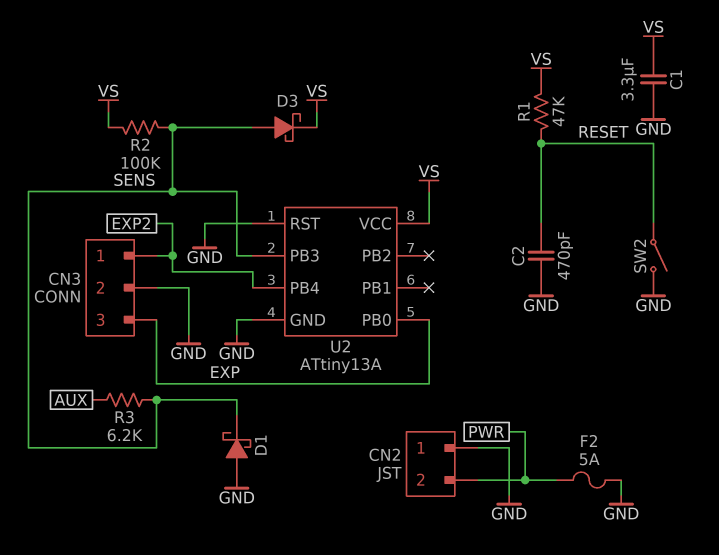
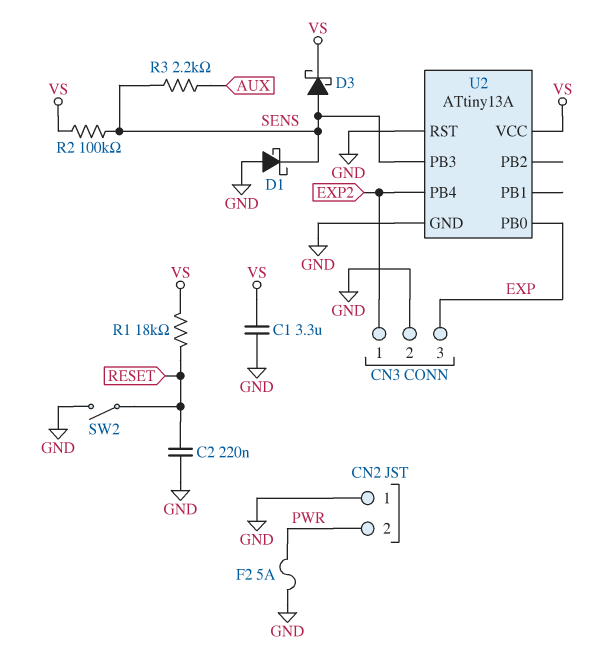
C2: 470pF (GND, RESET) -> 220nF (GND, RESET)
R1: 47k (RESET, VS) -> 18k (RESET, VS)
R3: 6.2k (AUX, SENS) -> 2.2k (AUX, SENS)

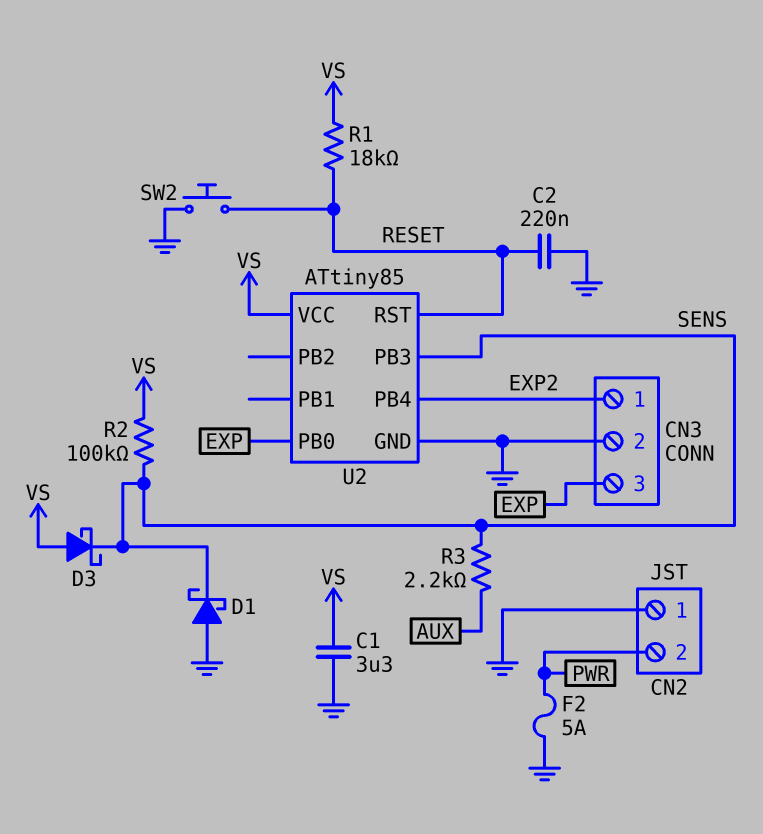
D3: schottky (A SENS, K VS) -> schottky (A VS, K SENS)
SW2: switch (GND, RESET) -> button (GND, RESET)
U2: ATtiny13A -> ATtiny85
U2 pin RST: GND -> RESET

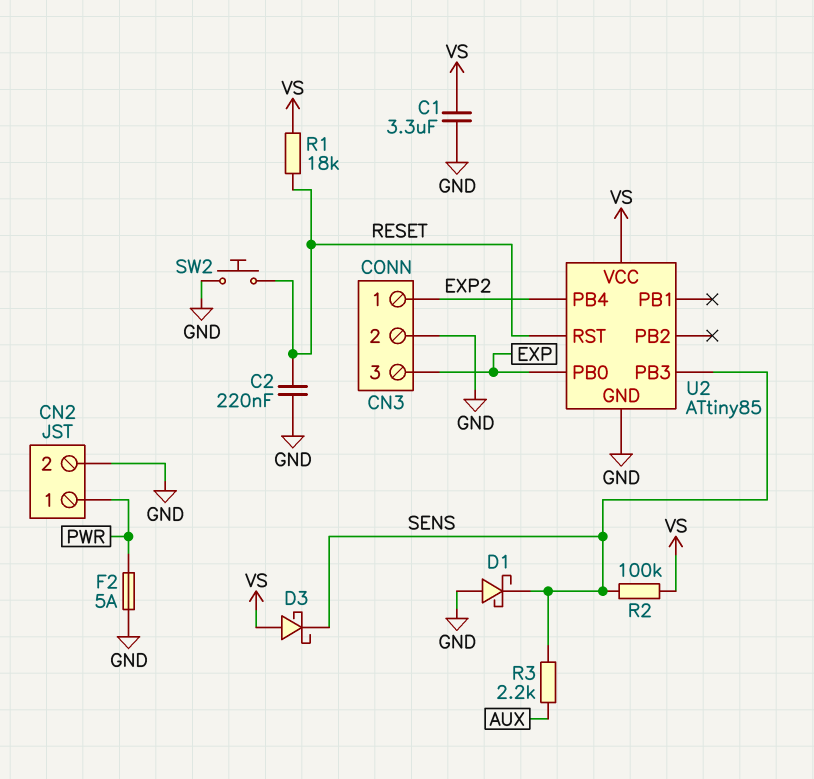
CN2 pin 1: GND -> PWR
CN2 pin 2: PWR -> GND

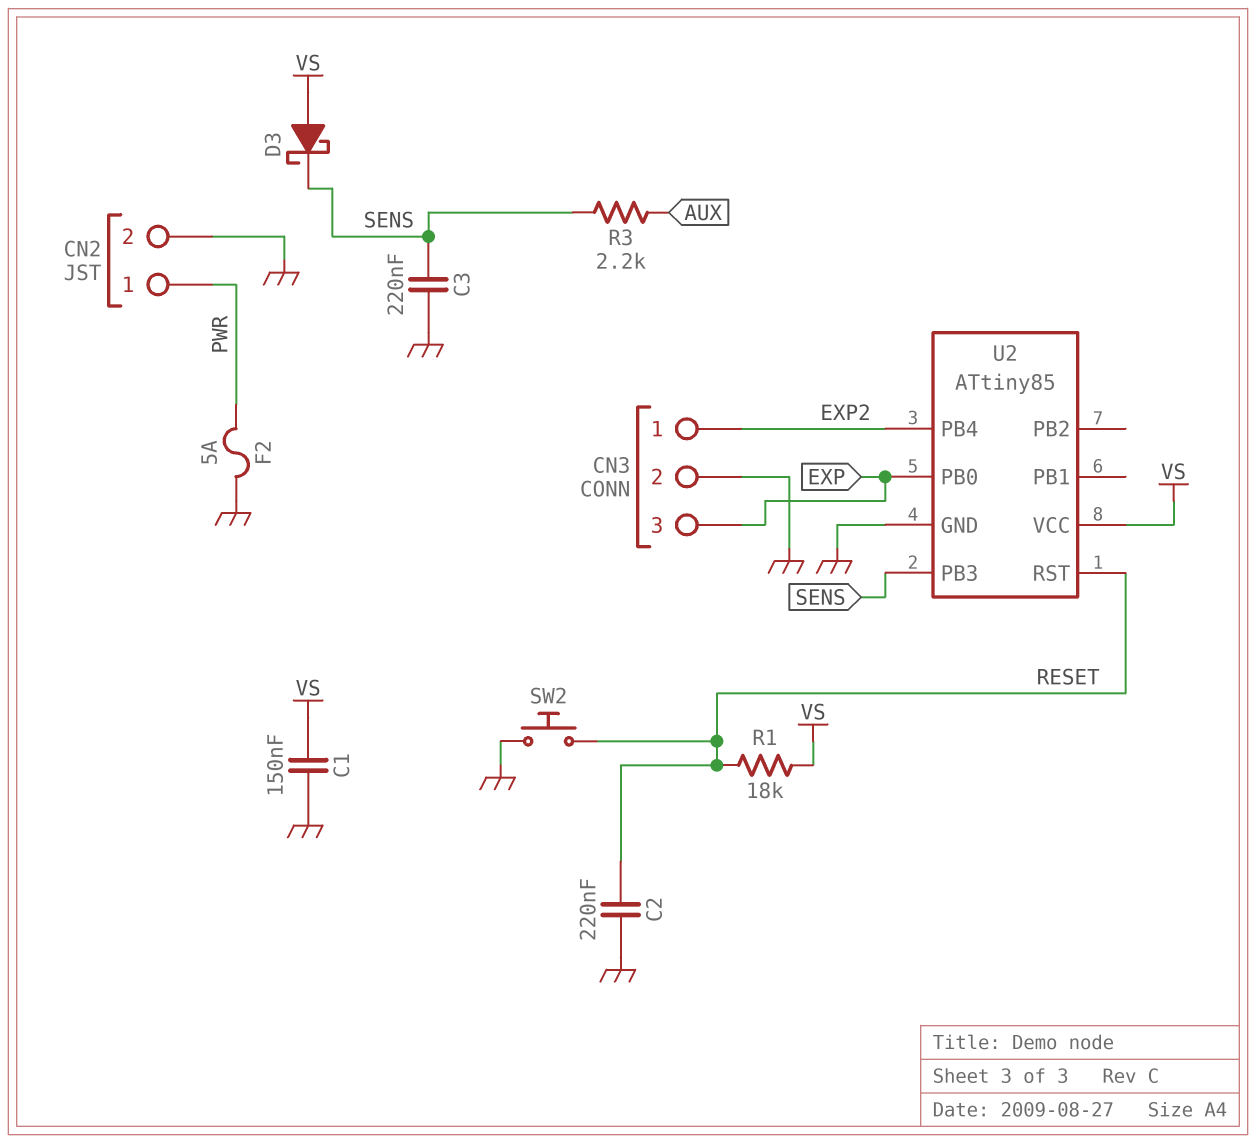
C1: 3.3uF (GND, VS) -> 150nF (GND, VS)
C3: none -> 220nF (GND, SENS)
D1: schottky (A GND, K SENS) -> none
R2: 100k (SENS, VS) -> none

